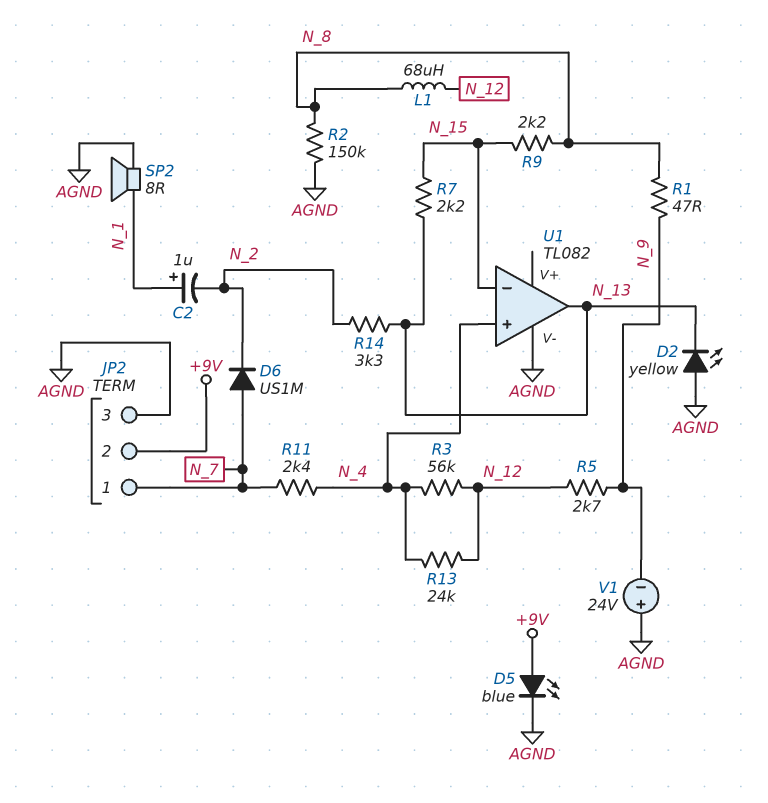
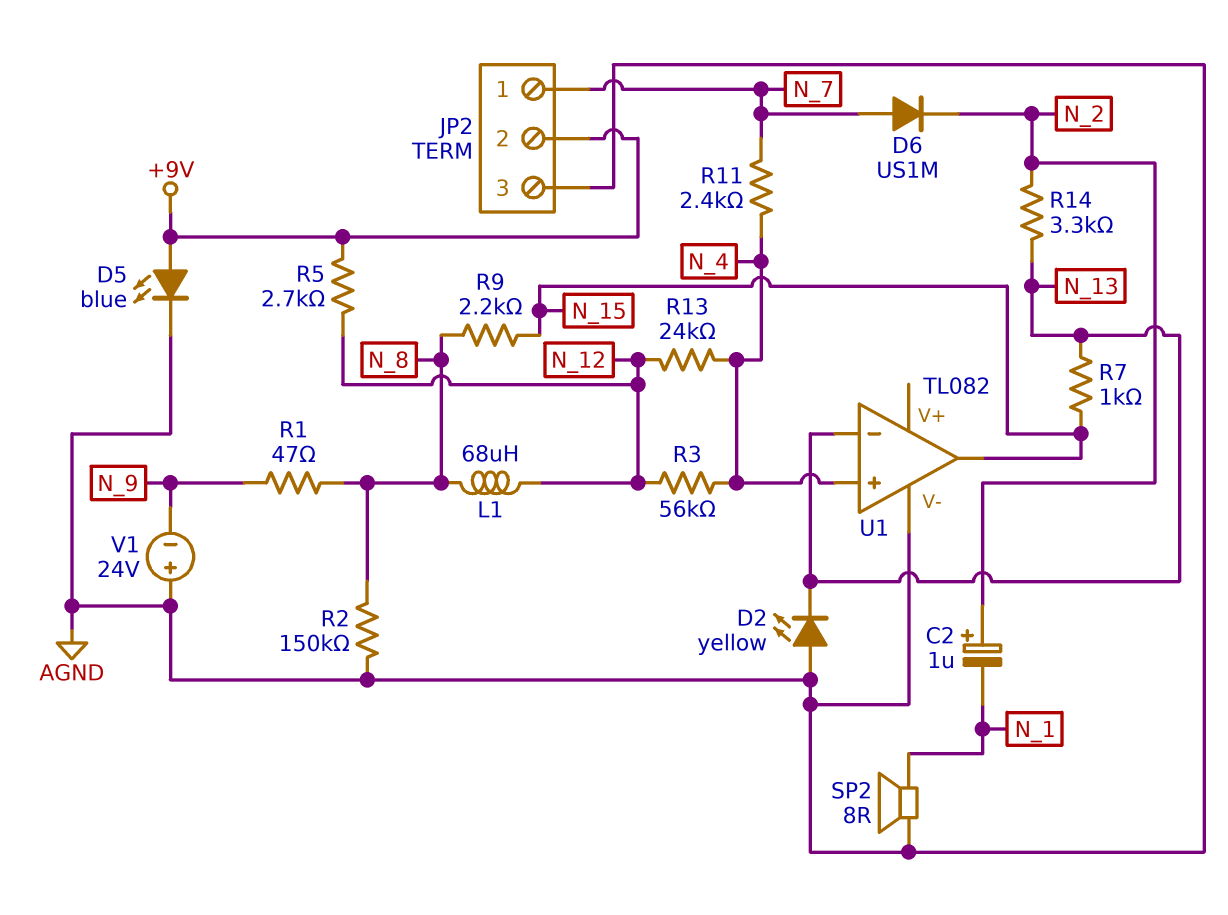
C2: 1uF (plus N_1, minus N_2) -> 1uF (plus N_2, minus N_1)
R5: 2.7k (N_9, N_12) -> 2.7k (+9V, N_12)
R7: 2.2k (N_13, N_15) -> 1k (N_13, N_15)
U1 pin in-: N_15 -> N_13
U1 pin out: N_13 -> N_15

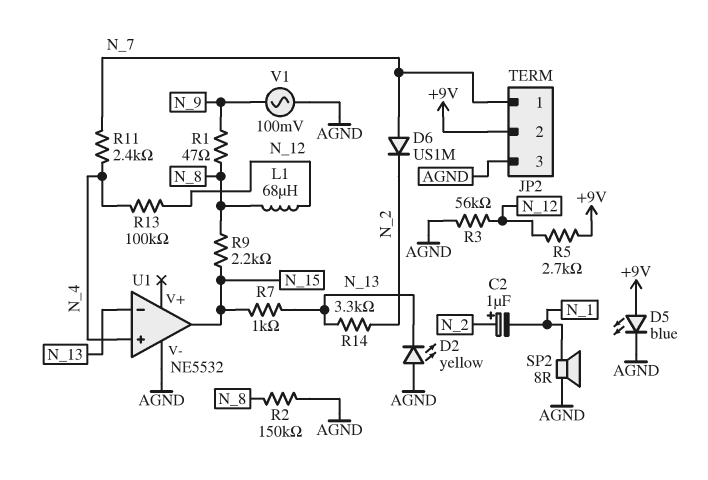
R3: 56k (N_4, N_12) -> 56k (AGND, N_12)
R13: 24k (N_4, N_12) -> 100k (N_4, N_12)
U1: TL082 -> NE5532
V1: 24V (plus AGND, minus N_9) -> AC 100mV (AGND, N_9)

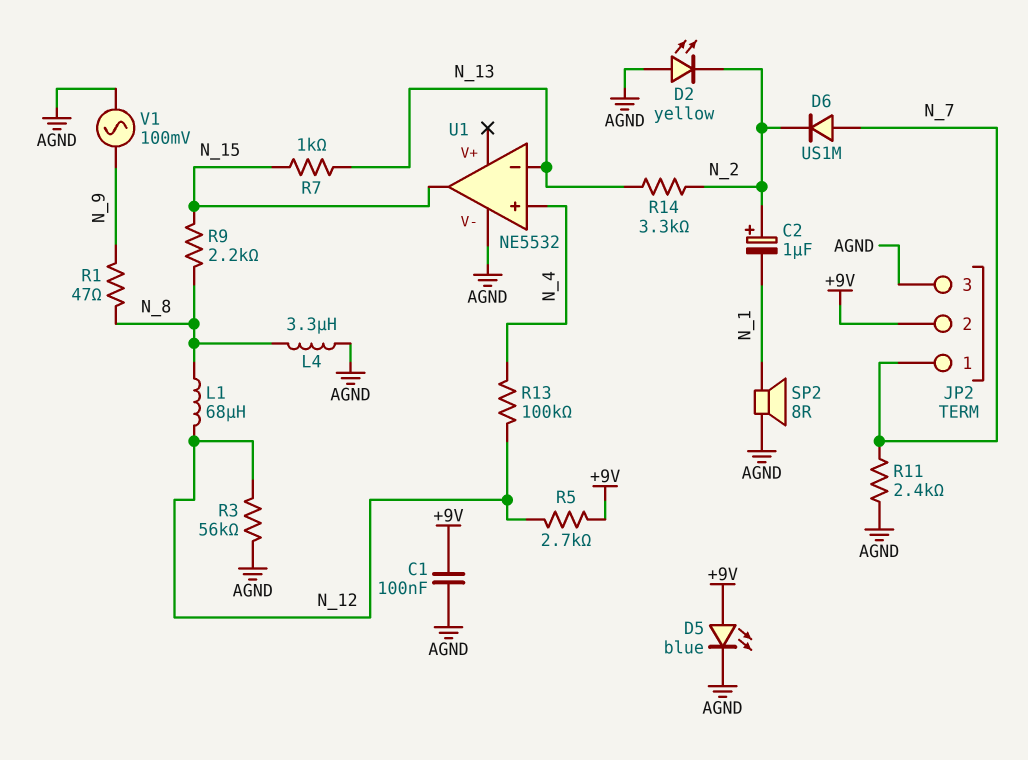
C1: none -> 100nF (+9V, AGND)
D2: LED yellow (A AGND, K N_13) -> LED yellow (A AGND, K N_2)
L4: none -> 3.3uH (AGND, N_8)
R2: 150k (AGND, N_8) -> none
R11: 2.4k (N_4, N_7) -> 2.4k (AGND, N_7)

